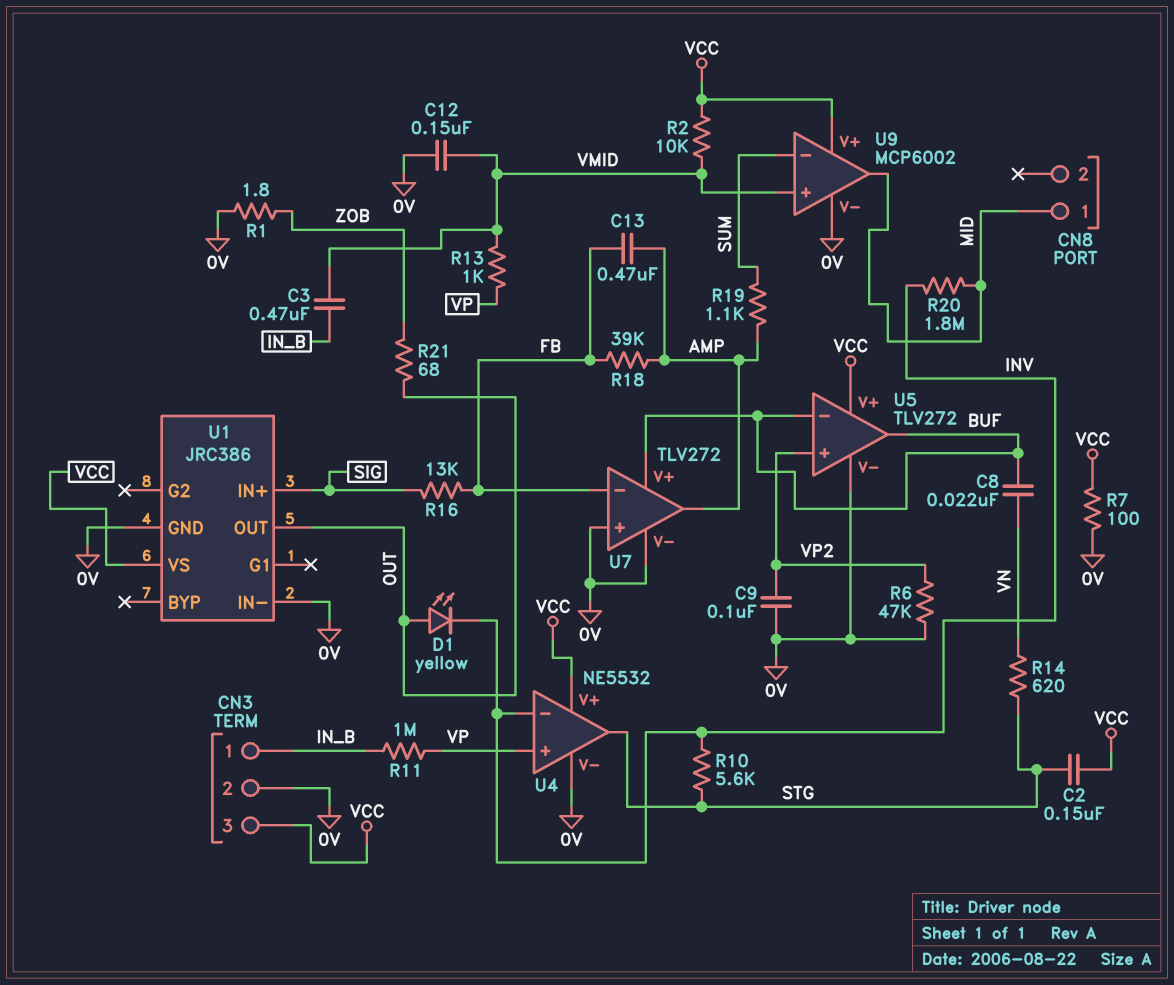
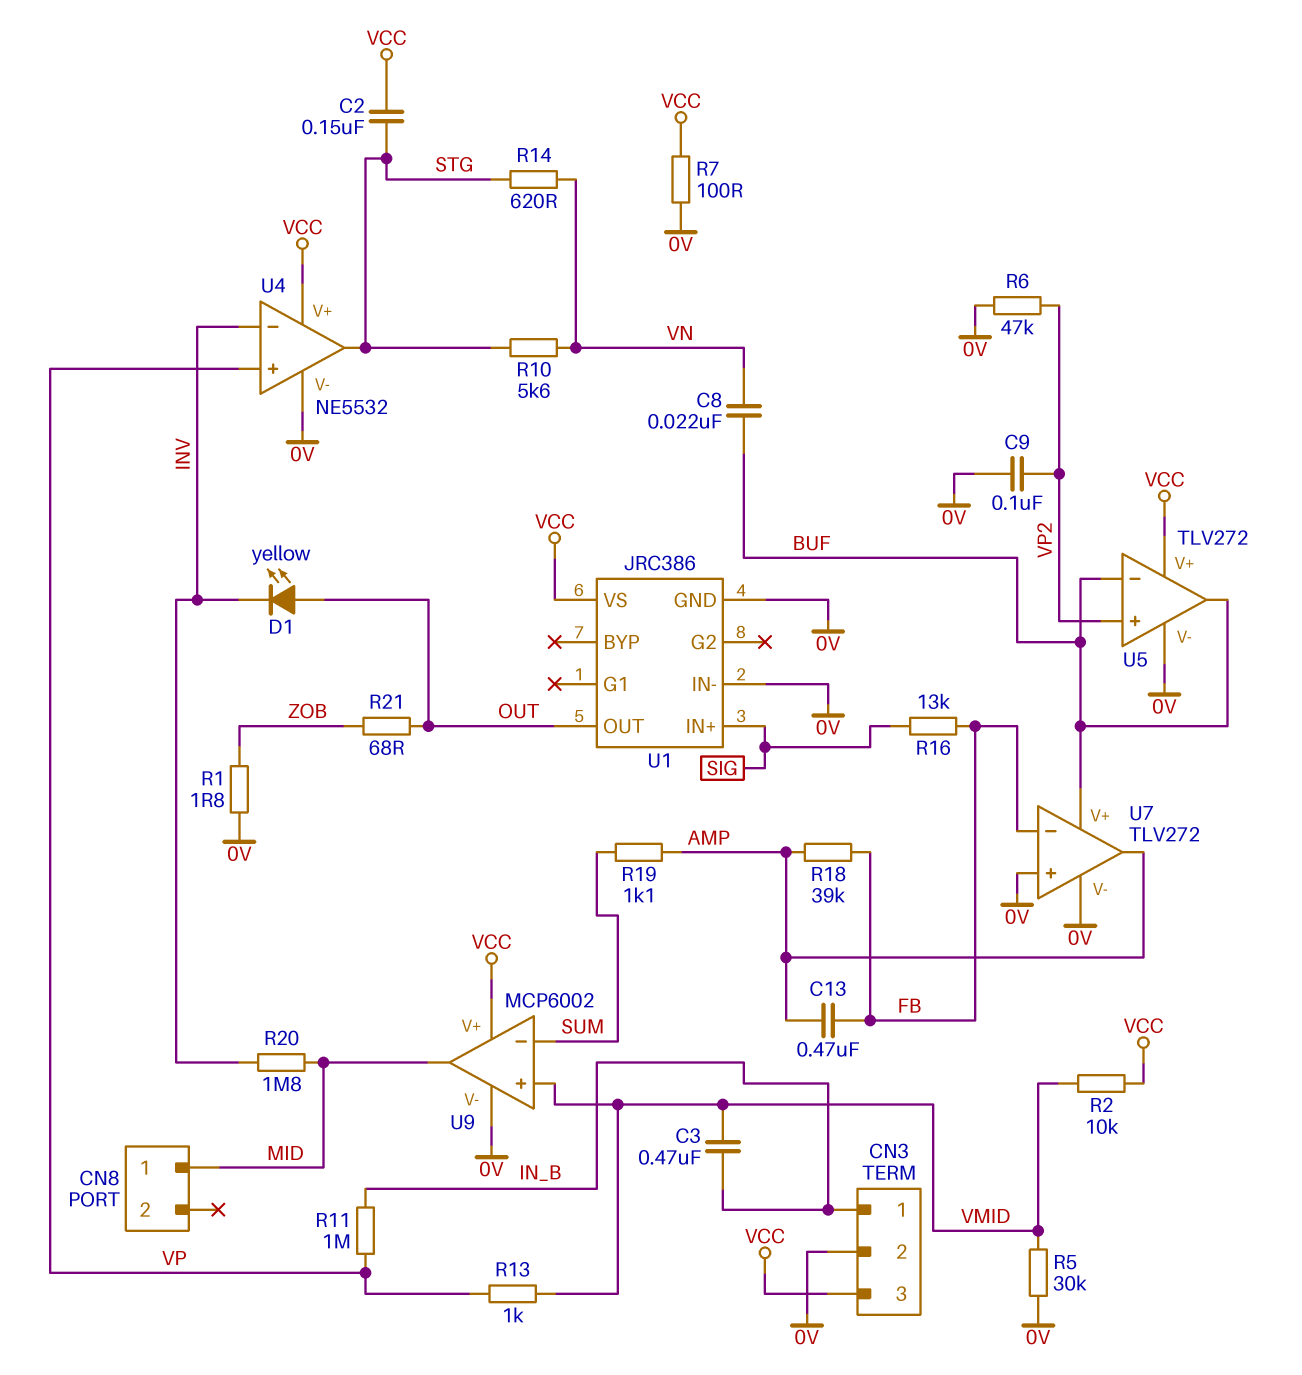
C12: 150nF (0V, VMID) -> none
R5: none -> 30k (0V, VMID)
R10: 5.6k (INV, STG) -> 5.6k (STG, VN)

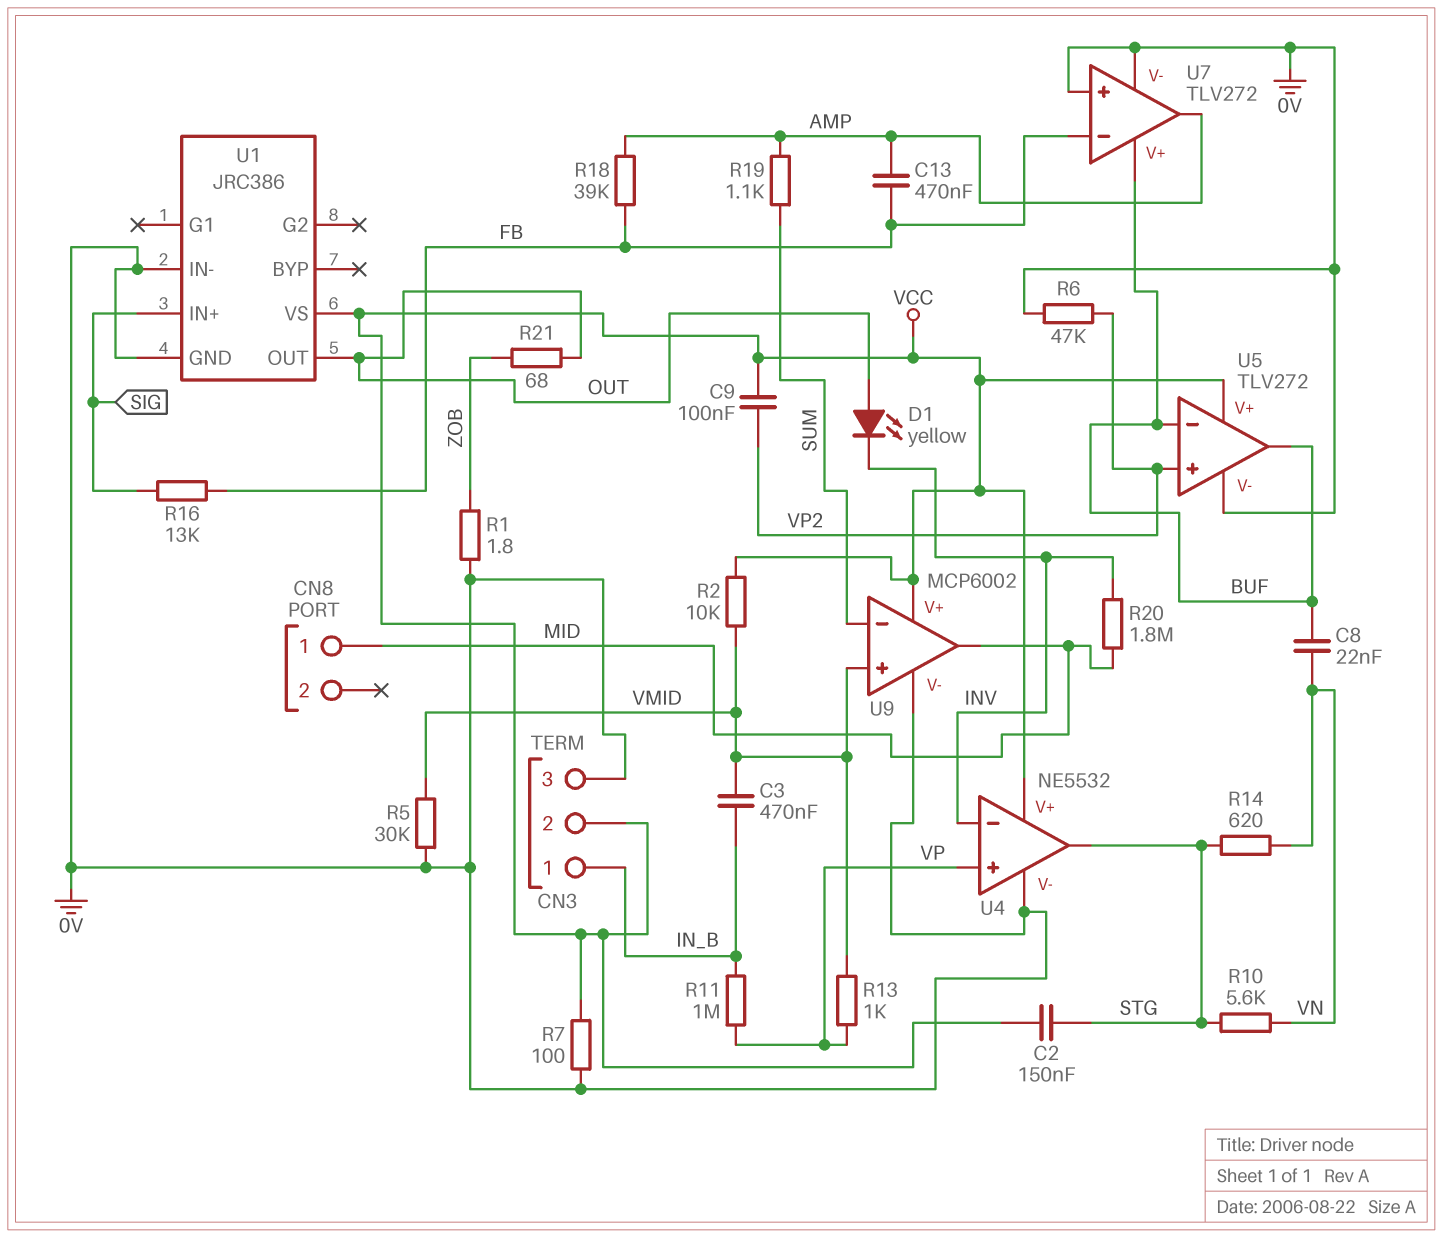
C9: 100nF (0V, VP2) -> 100nF (VCC, VP2)
CN3 pin 2: 0V -> VCC
CN3 pin 3: VCC -> 0V

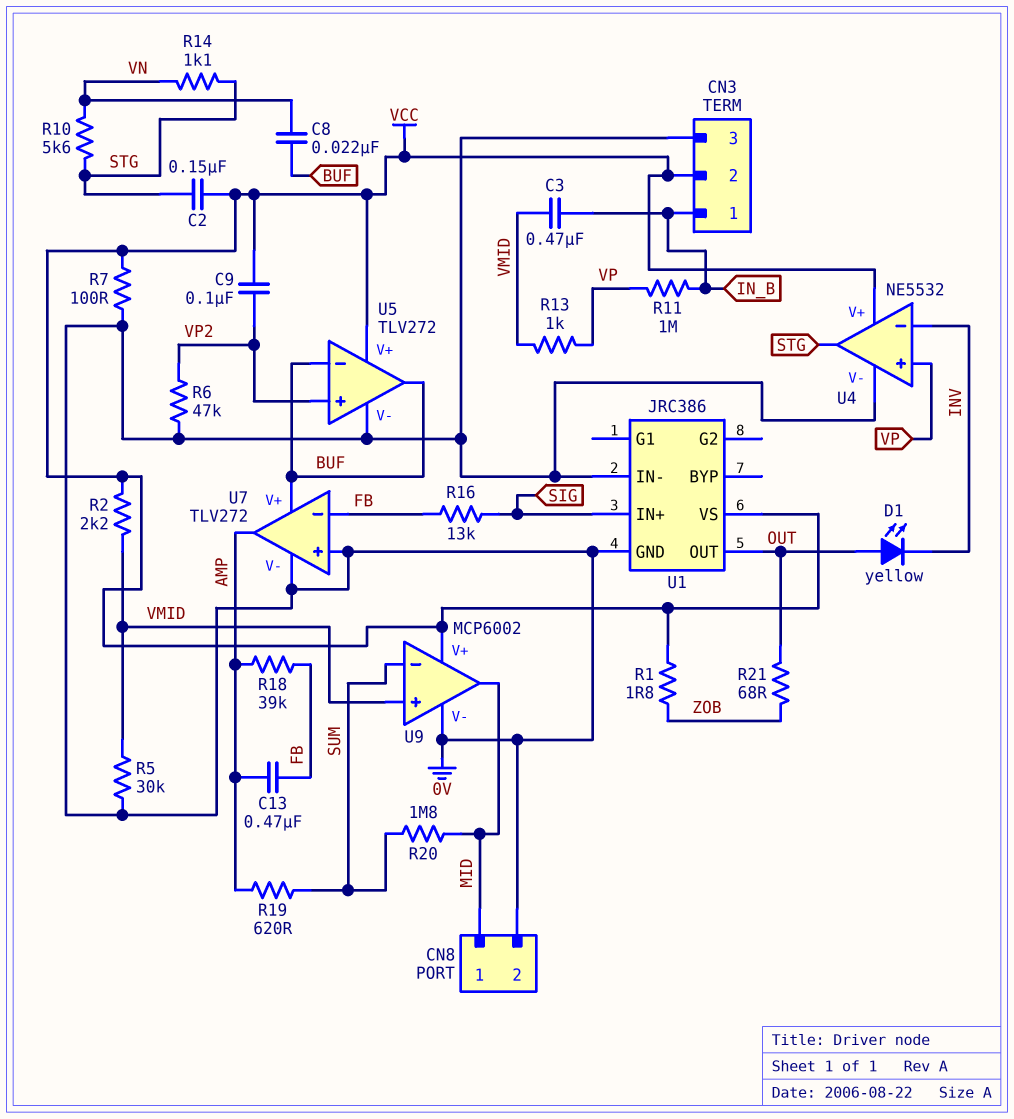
CN8 pin 2: none -> 0V
R1: 1.8 (0V, ZOB) -> 1.8 (VCC, ZOB)
R2: 10k (VCC, VMID) -> 2.2k (VCC, VMID)
R14: 620 (STG, VN) -> 1.1k (STG, VN)
R19: 1.1k (AMP, SUM) -> 620 (AMP, SUM)
R20: 1.8M (INV, MID) -> 1.8M (MID, SUM)

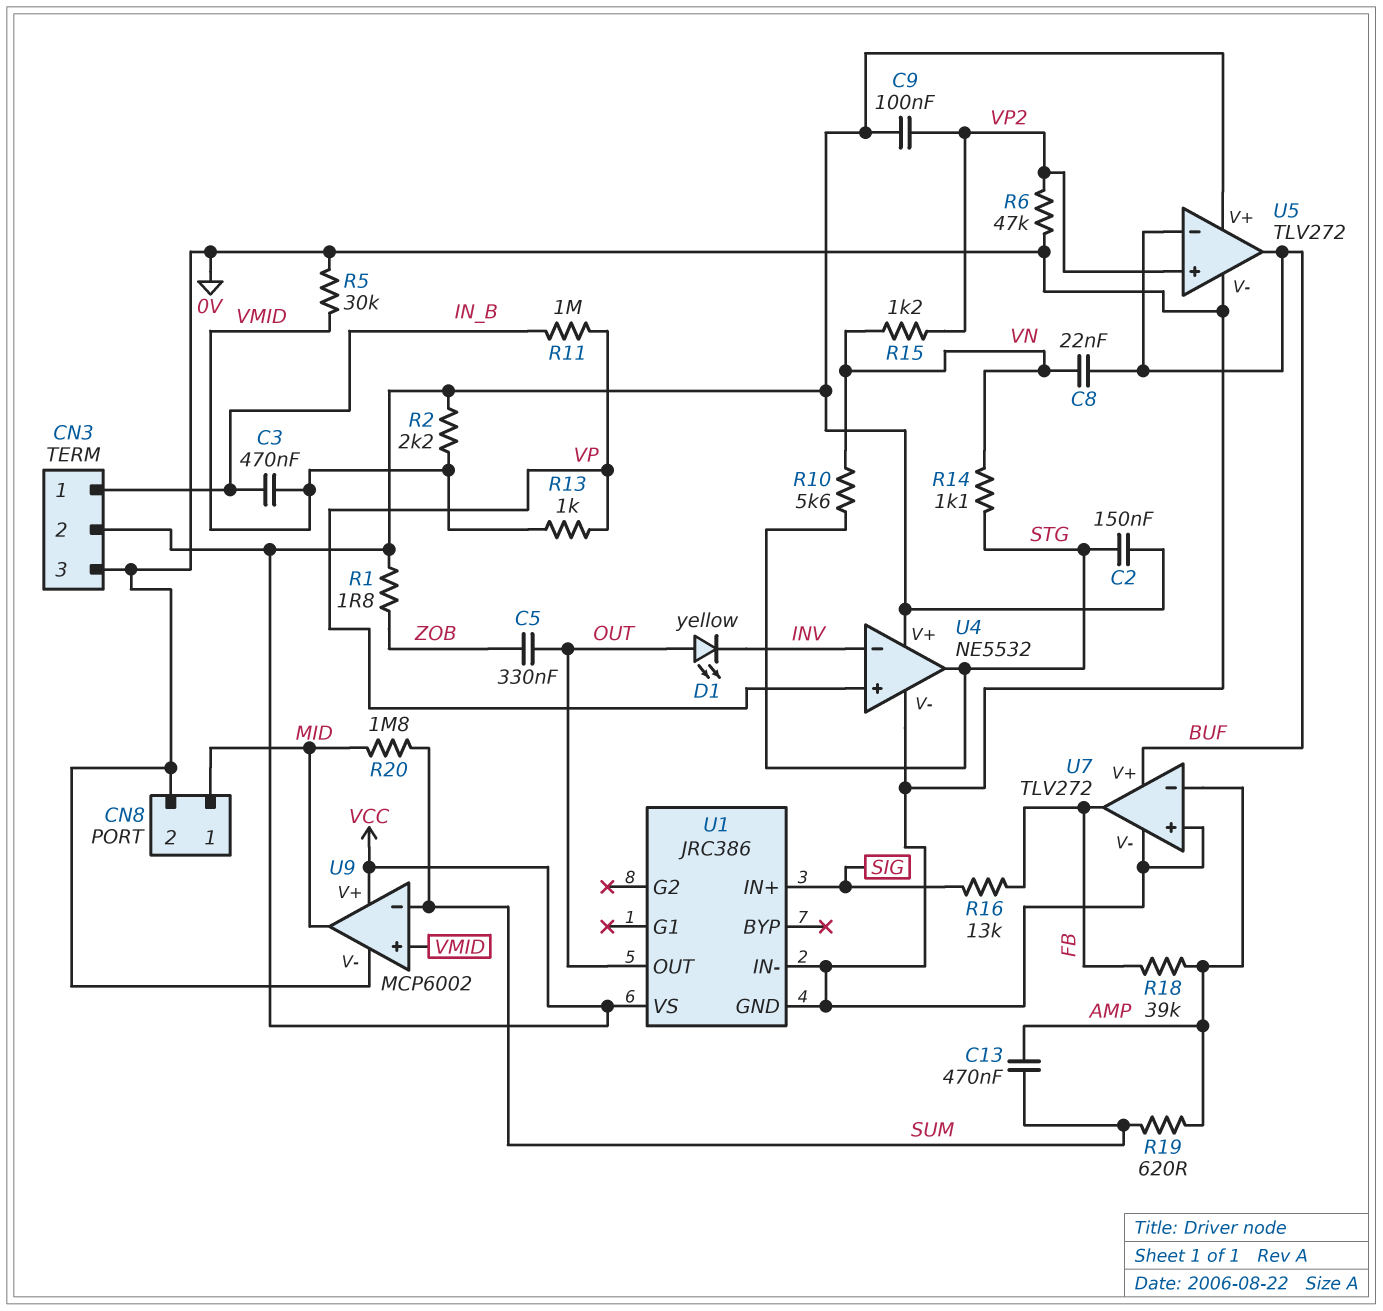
C5: none -> 330nF (OUT, ZOB)
C13: 470nF (AMP, FB) -> 470nF (AMP, SUM)
R7: 100 (0V, VCC) -> none
R15: none -> 1.2k (VN, VP2)
R21: 68 (OUT, ZOB) -> none
U7 pin in-: FB -> AMP
U7 pin out: AMP -> FB

